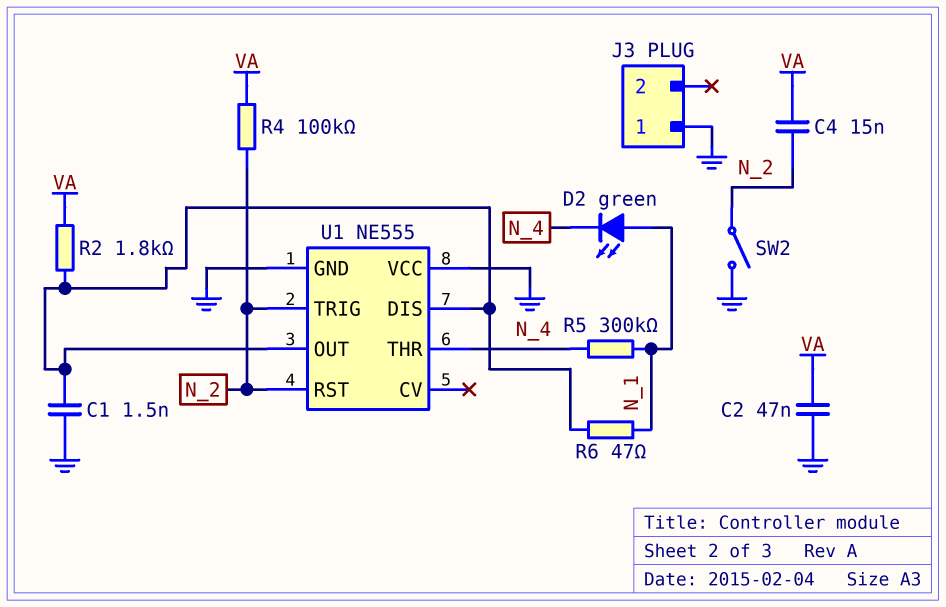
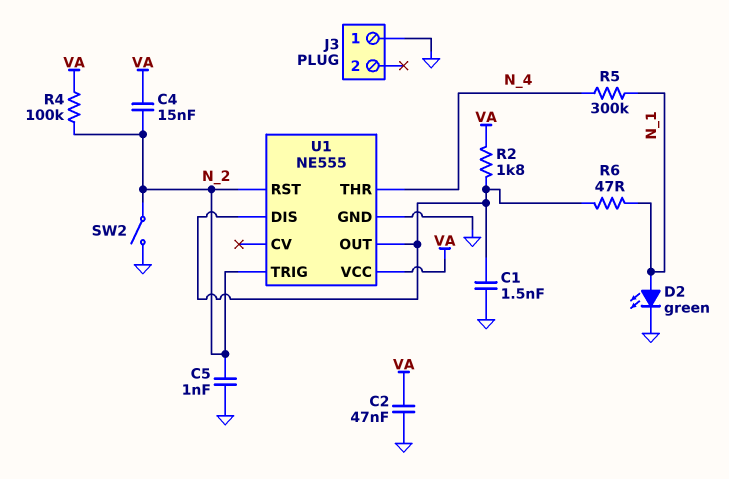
C5: none -> 1nF (GND, N_2)
D2: LED green (A N_1, K N_4) -> LED green (A N_1, K GND)
U1 pin VCC: GND -> VA

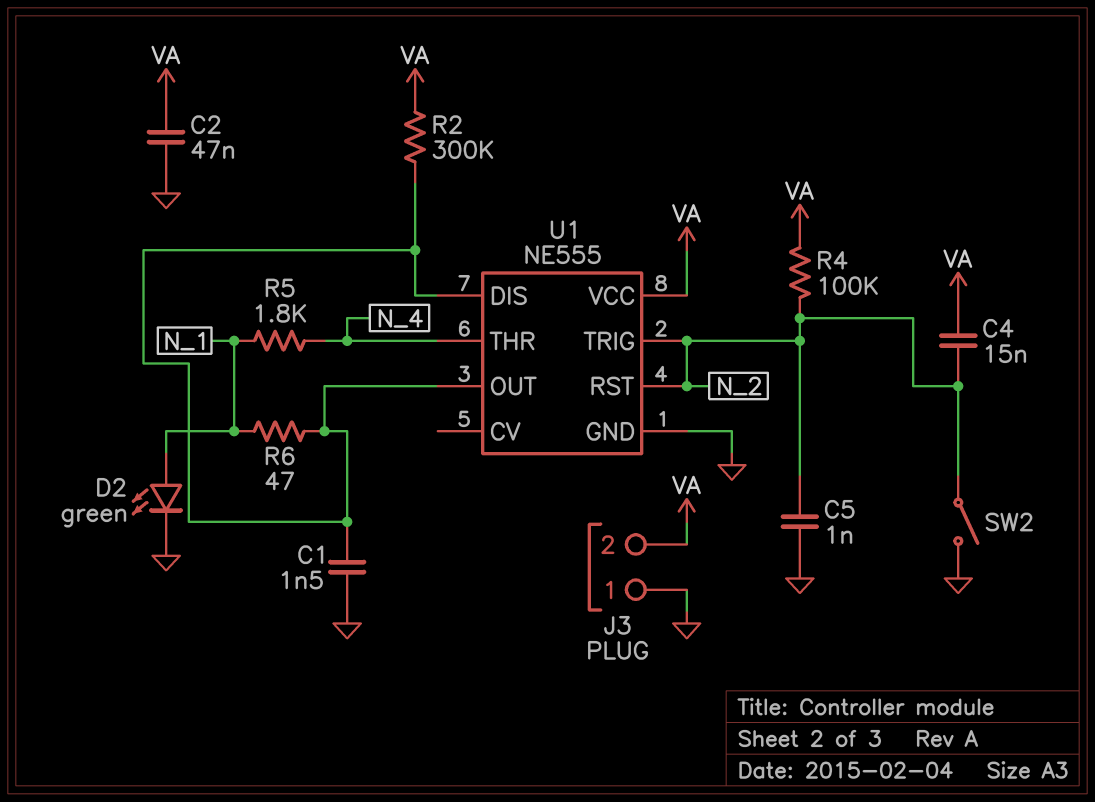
J3 pin 2: none -> VA
R2: 1.8k (U1/DIS, VA) -> 300k (U1/DIS, VA)
R5: 300k (N_1, N_4) -> 1.8k (N_1, N_4)

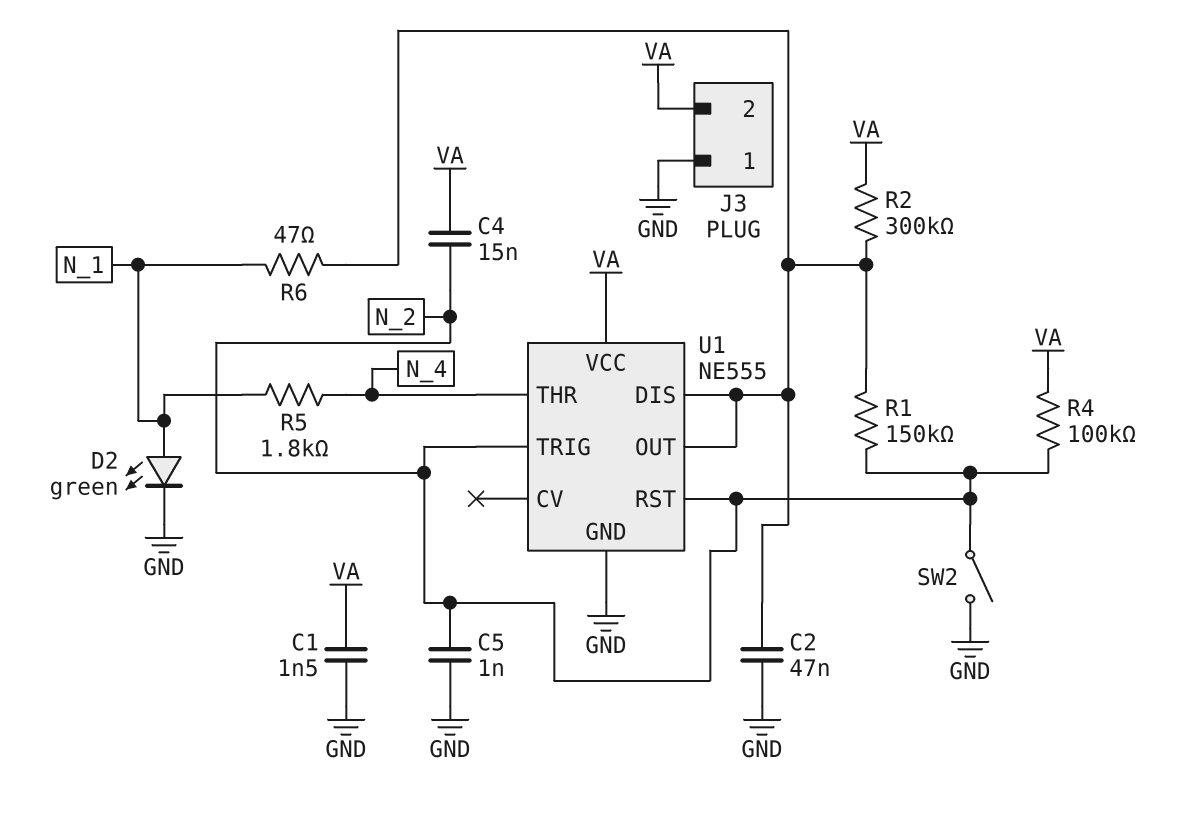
C1: 1.5nF (GND, U1/DIS) -> 1.5nF (GND, VA)
C2: 47nF (GND, VA) -> 47nF (GND, U1/DIS)
R1: none -> 150k (N_2, U1/DIS)

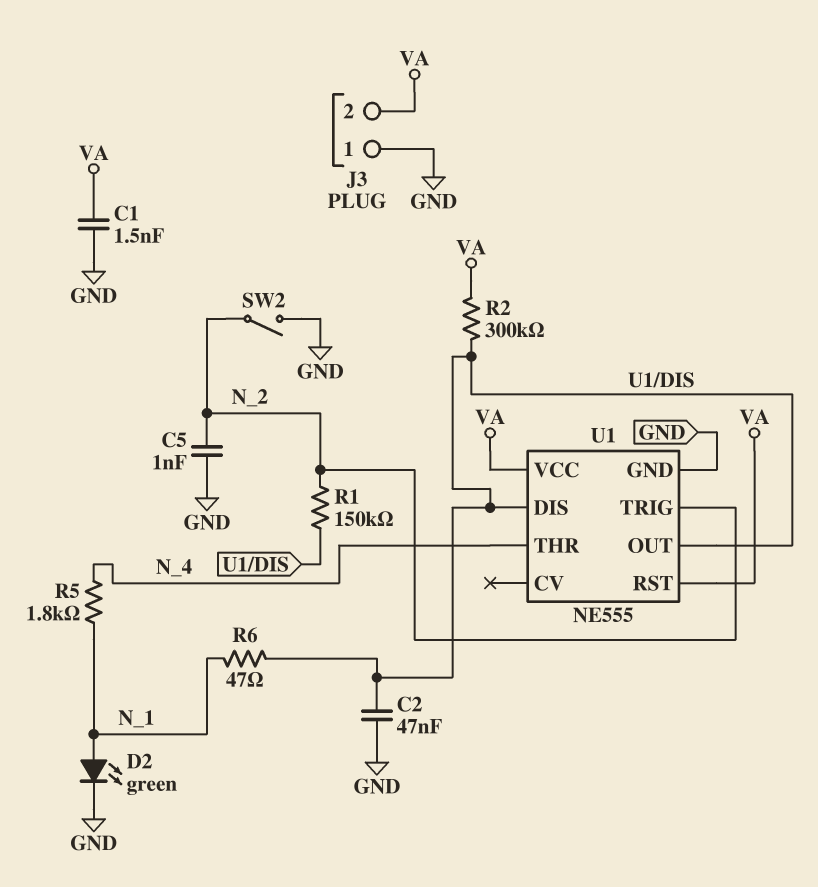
C4: 15nF (N_2, VA) -> none
R4: 100k (N_2, VA) -> none
U1 pin RST: N_2 -> VA

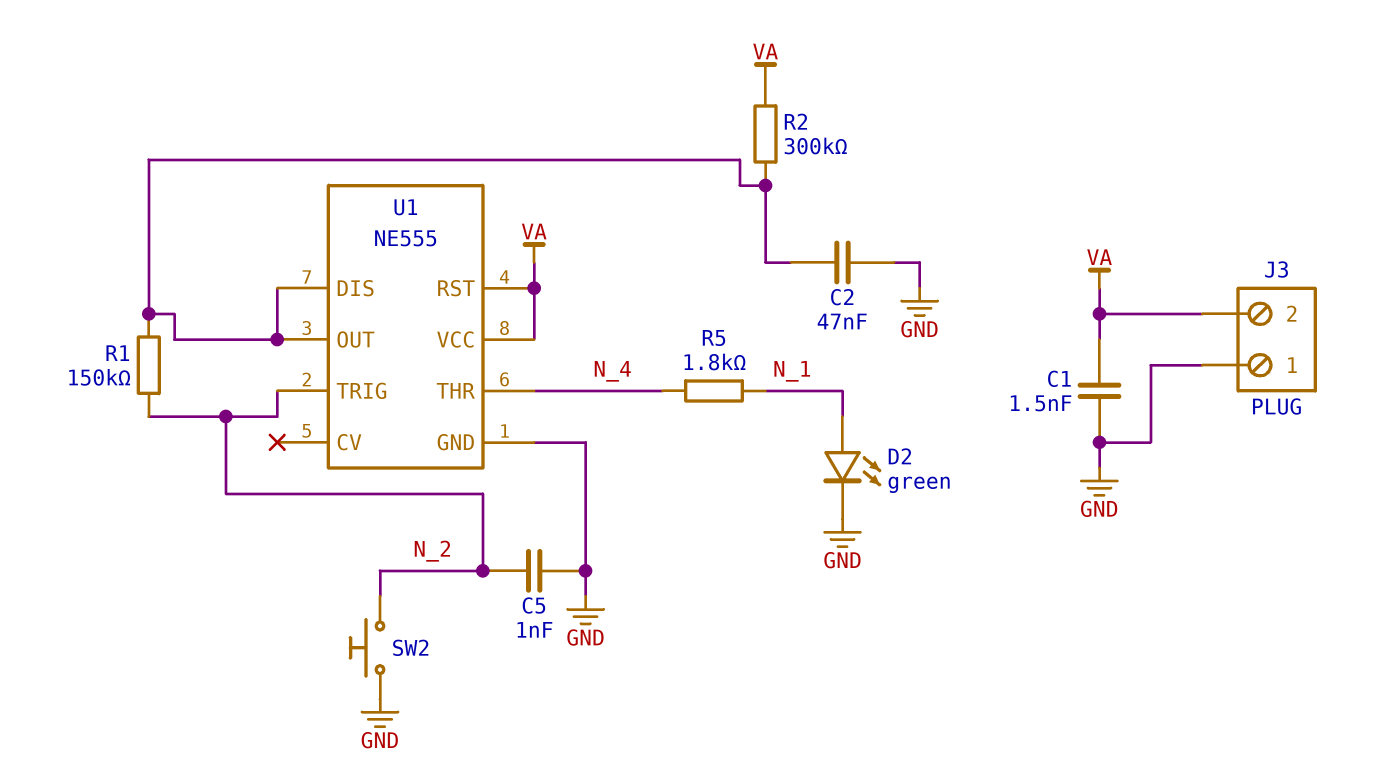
R6: 47 (N_1, U1/DIS) -> none
SW2: switch (GND, N_2) -> button (GND, N_2)

